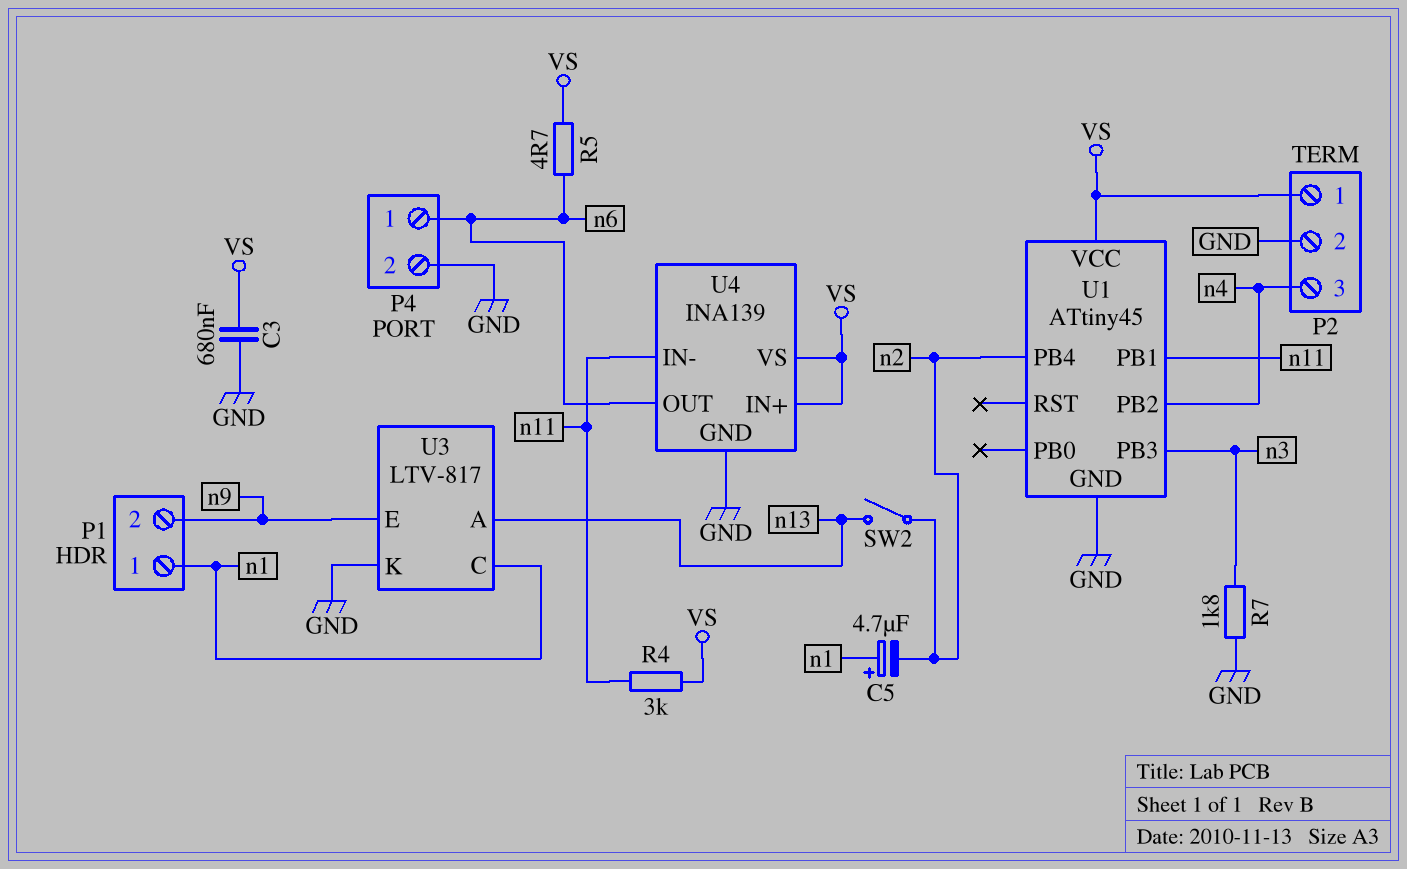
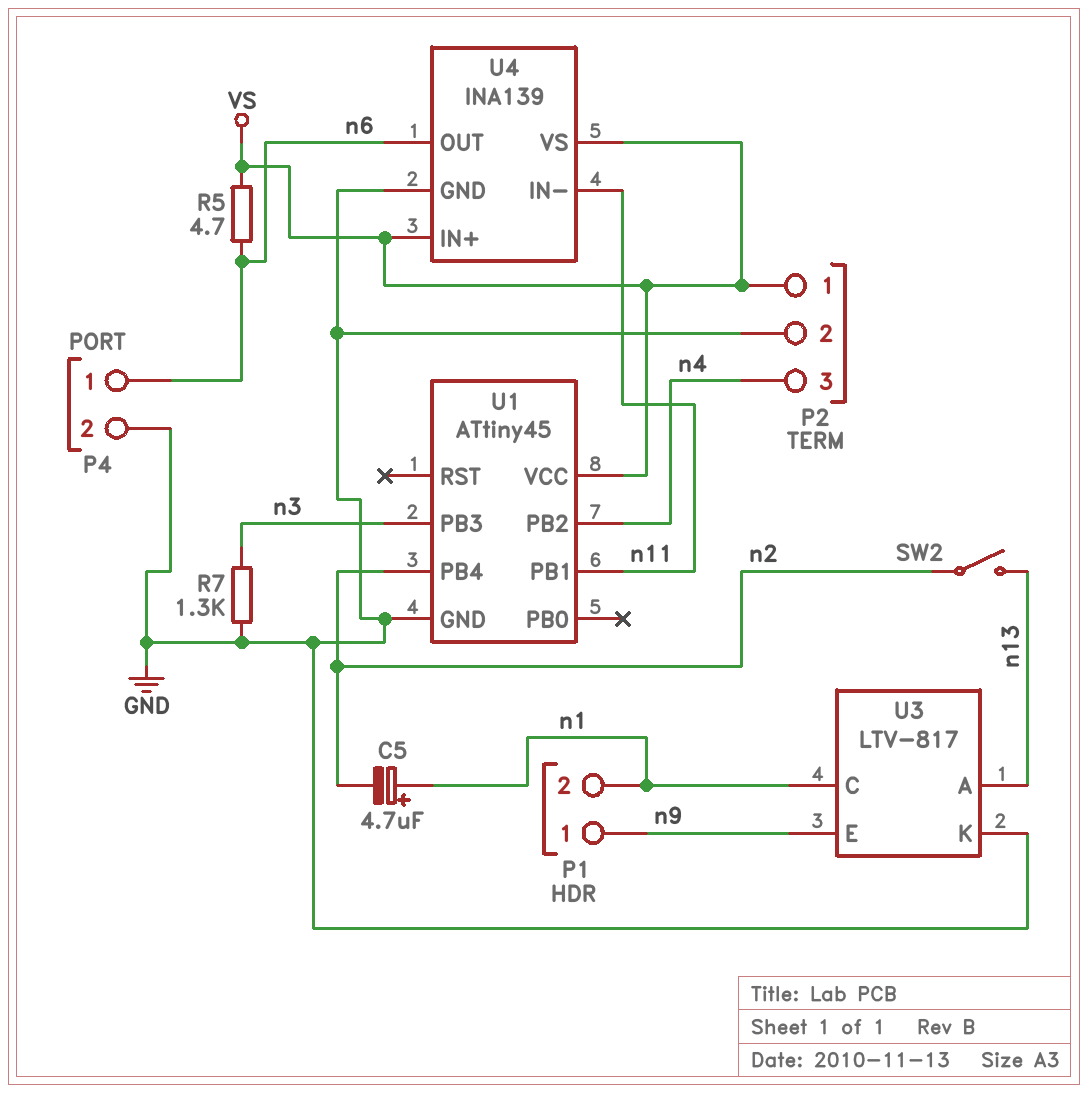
C3: 680nF (GND, VS) -> none
P1 pin 1: n1 -> n9
P1 pin 2: n9 -> n1
R4: 3k (VS, n11) -> none
R7: 1.8k (GND, n3) -> 1.3k (GND, n3)

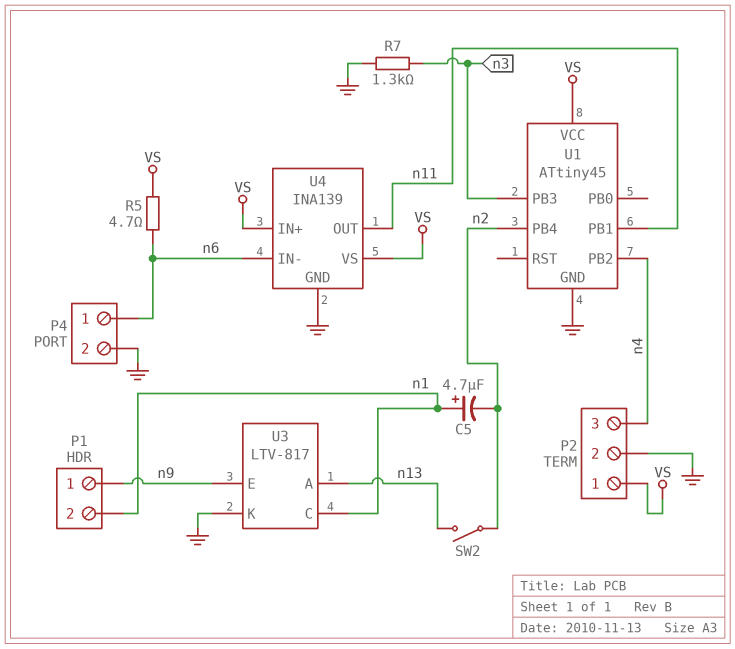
U4 pin IN-: n11 -> n6
U4 pin OUT: n6 -> n11

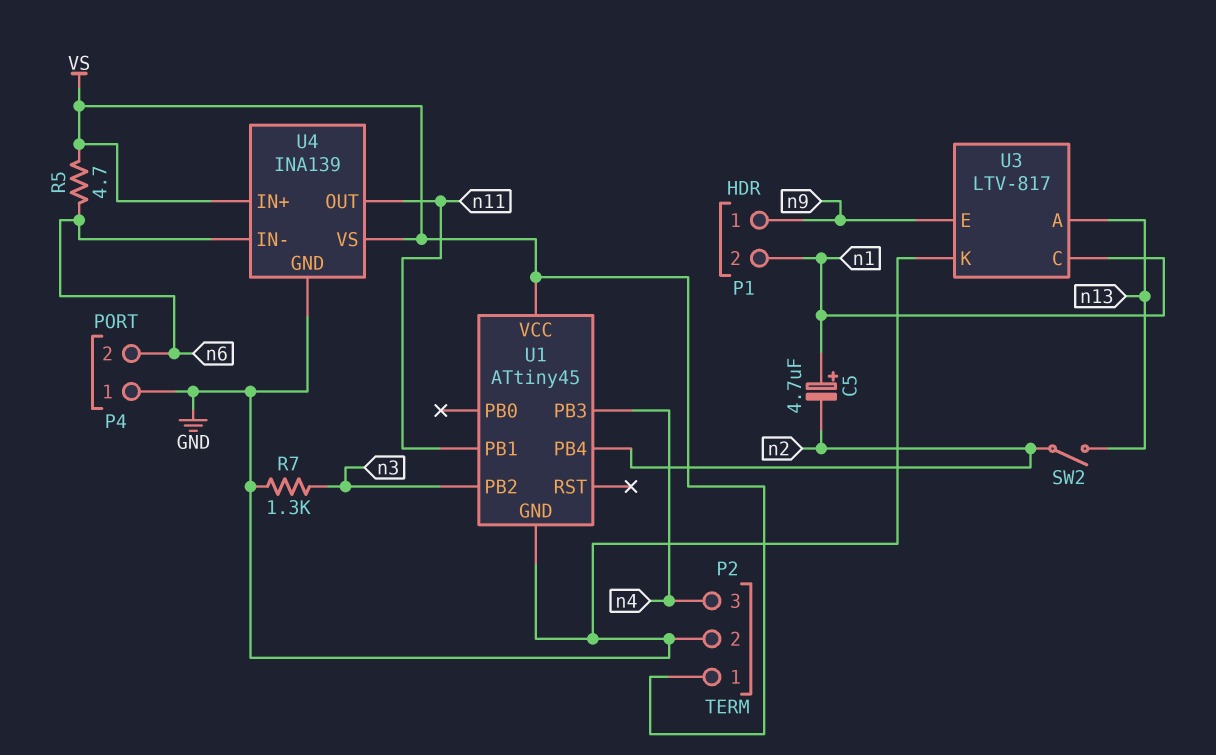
P4 pin 1: n6 -> GND
P4 pin 2: GND -> n6
U1 pin PB2: n4 -> n3
U1 pin PB3: n3 -> n4

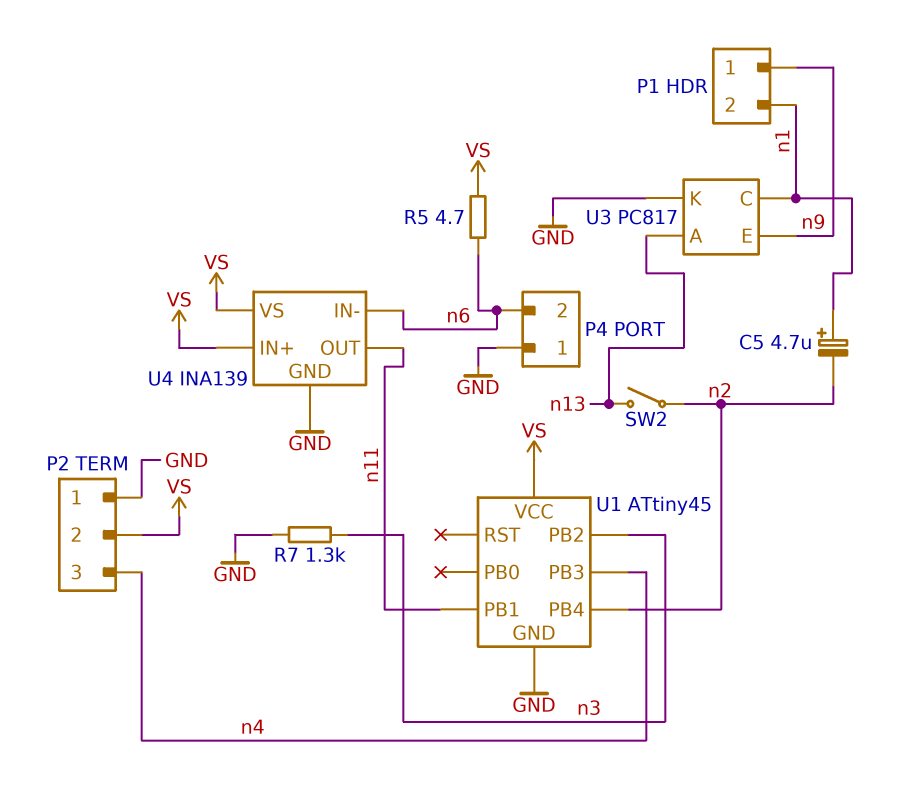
P2 pin 1: VS -> GND
P2 pin 2: GND -> VS
U3: LTV-817 -> PC817

